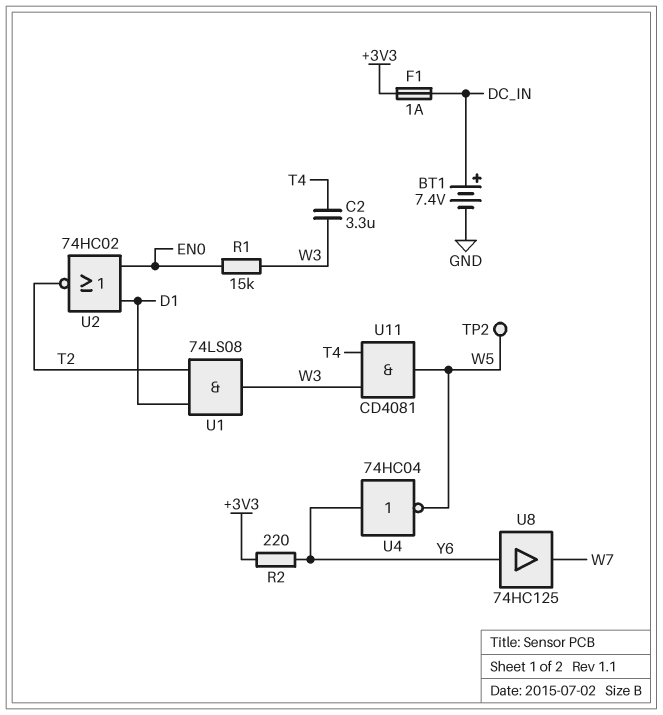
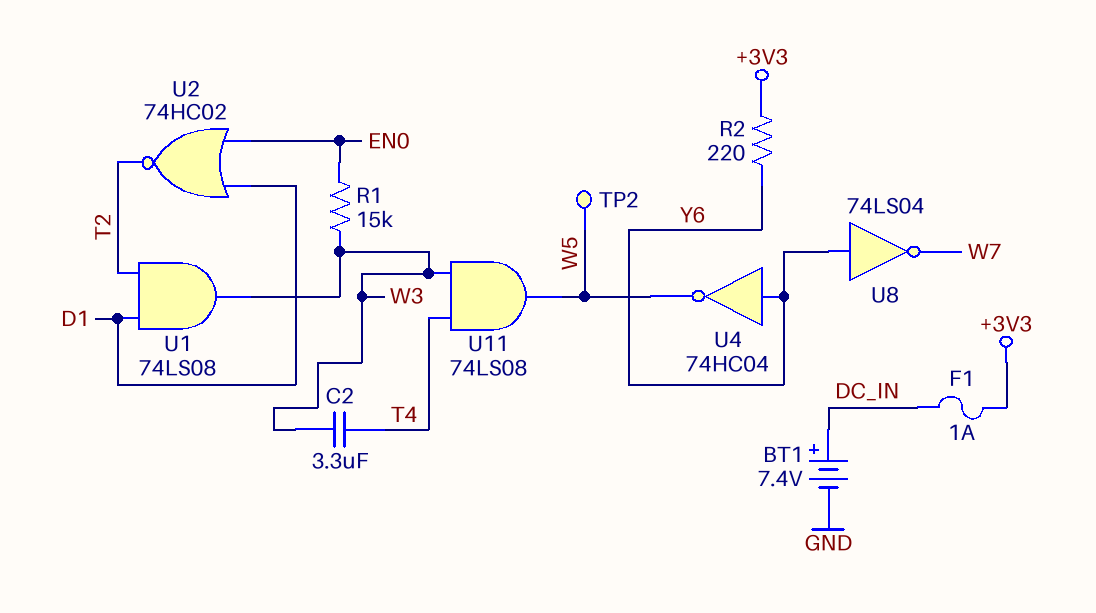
U8: buffer 74HC125 (in Y6, out W7) -> NOT 74LS04 (in Y6, out W7)
U11: AND CD4081 (in T4, in W3, out W5) -> AND 74LS08 (in T4, in W3, out W5)

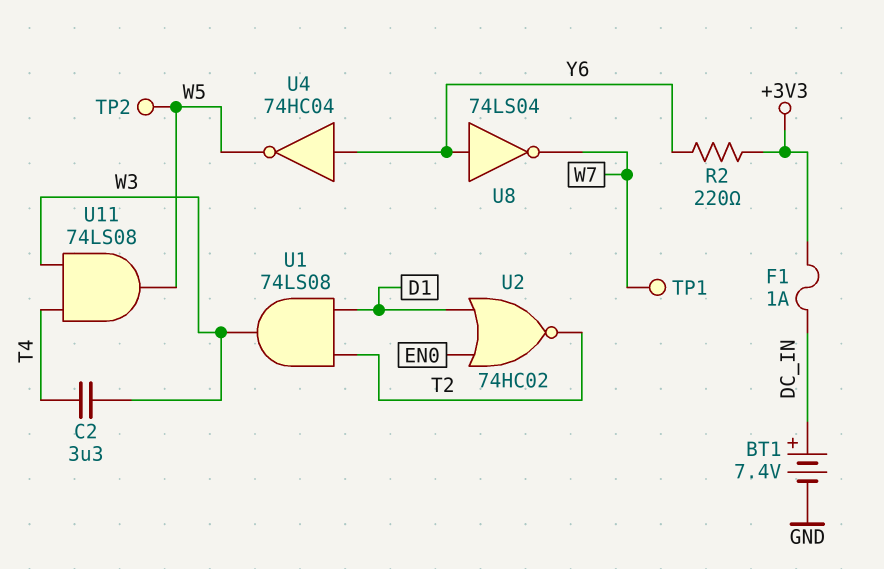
R1: 15k (EN0, W3) -> none
TP1: none -> test point (W7)

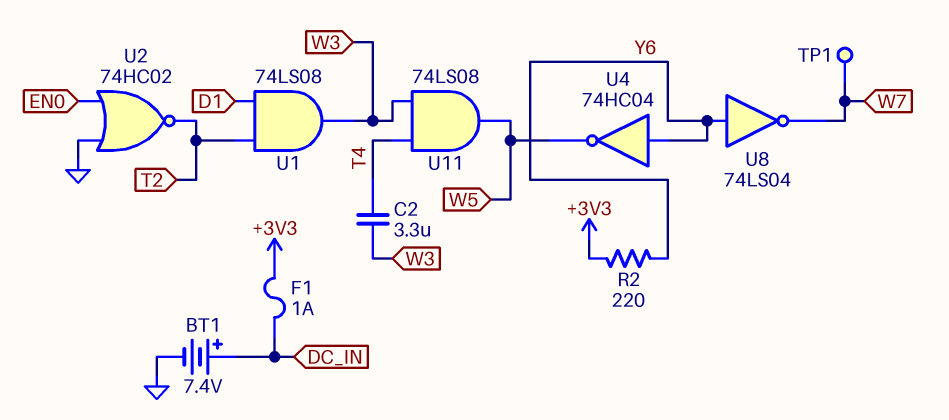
TP2: test point (W5) -> none
U2: NOR 74HC02 (in D1, in EN0, out T2) -> NOR 74HC02 (in EN0, in GND, out T2)

